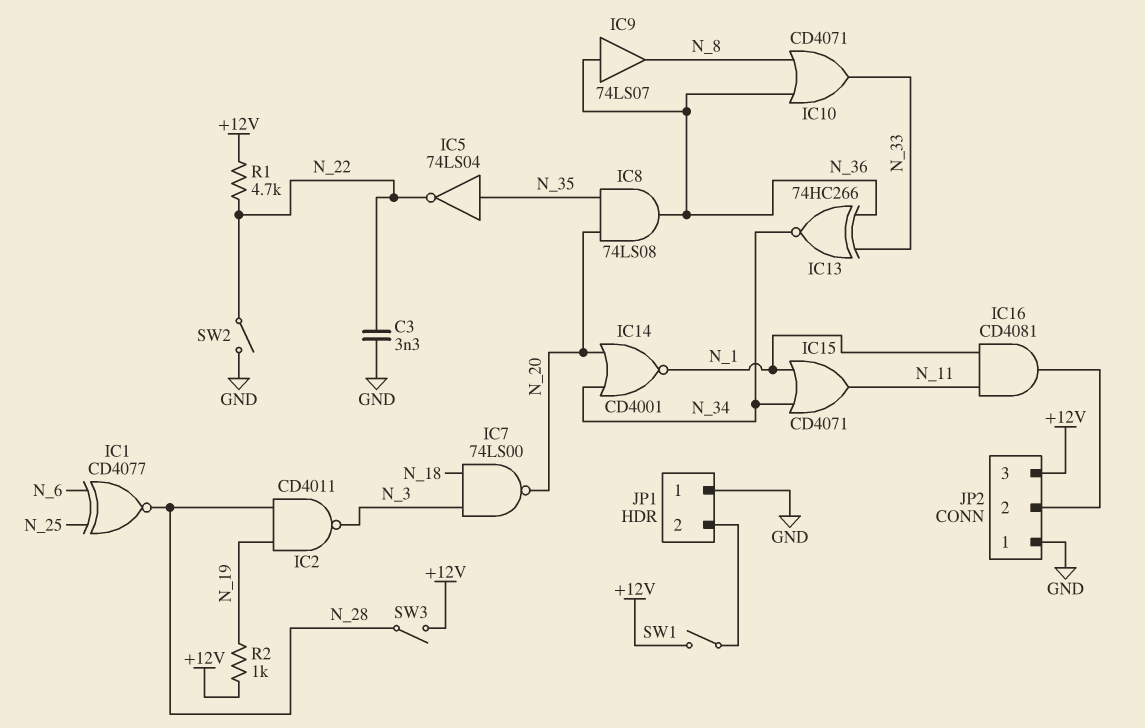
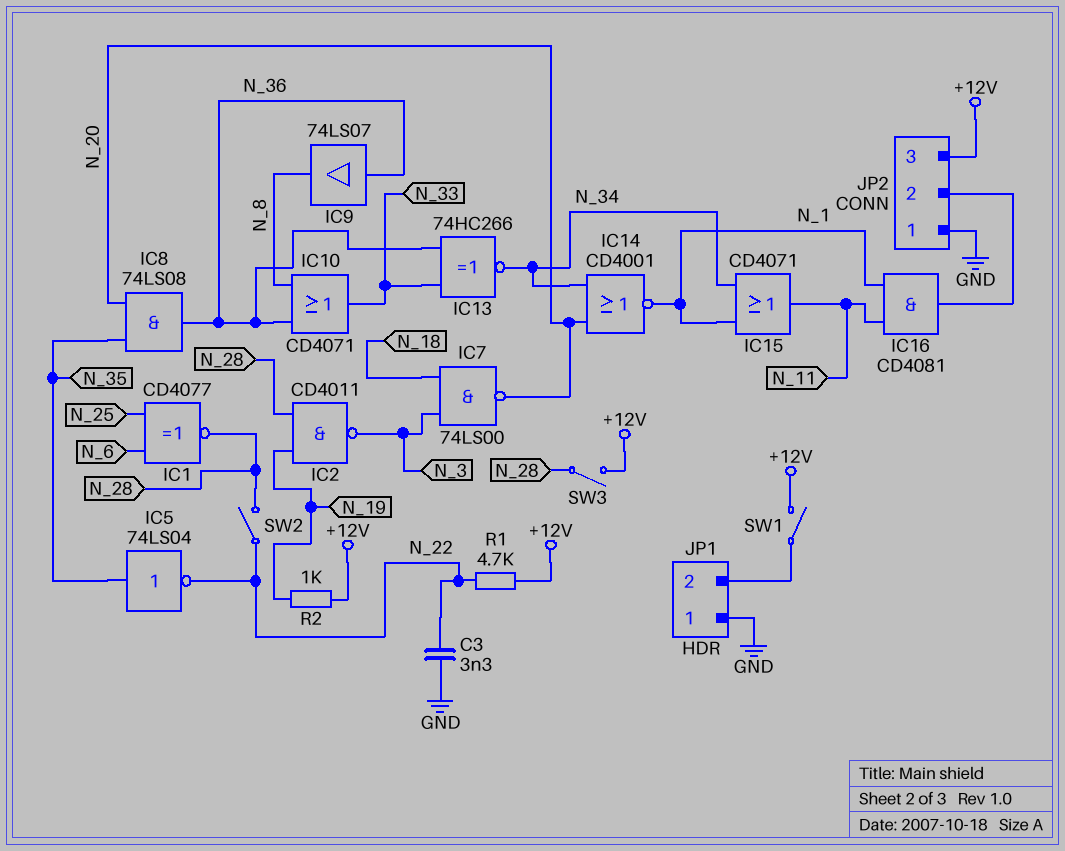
SW2: switch (GND, N_22) -> switch (N_22, N_28)

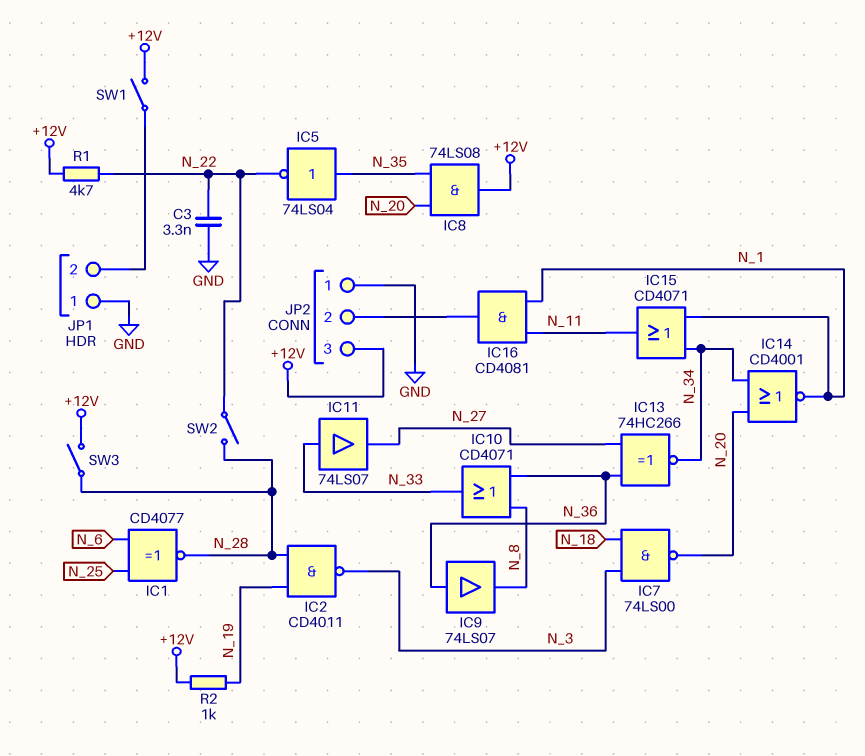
IC8: AND 74LS08 (in N_20, in N_35, out N_36) -> AND 74LS08 (in N_20, in N_35, out +12V)
IC11: none -> buffer 74LS07 (in N_33, out N_27)
IC13: XNOR 74HC266 (in N_33, in N_36, out N_34) -> XNOR 74HC266 (in N_27, in N_36, out N_34)

